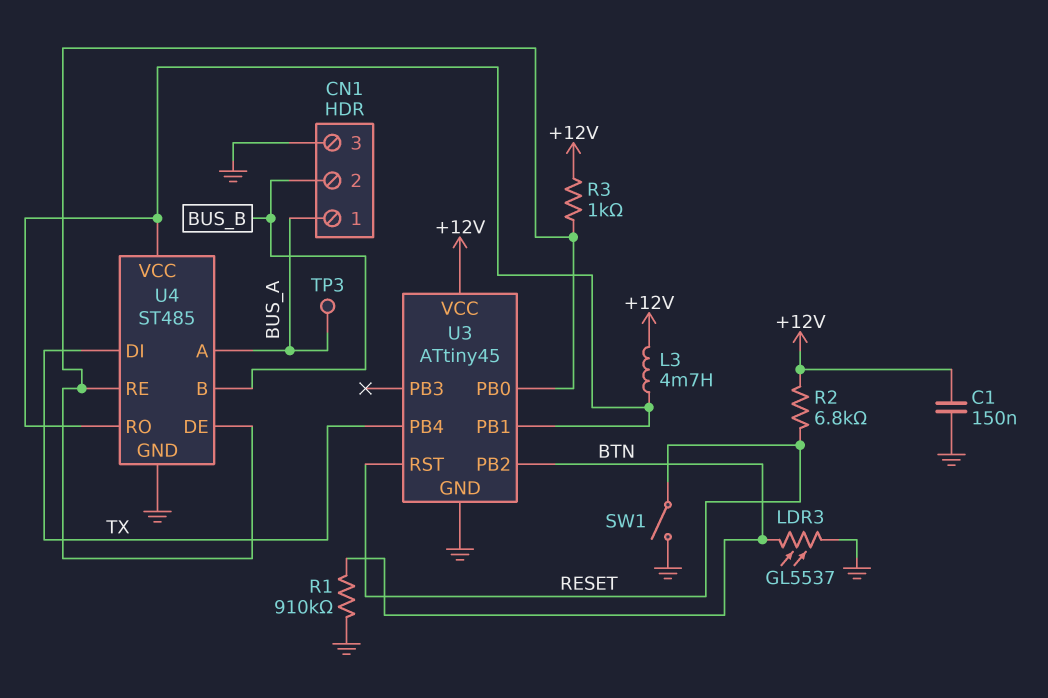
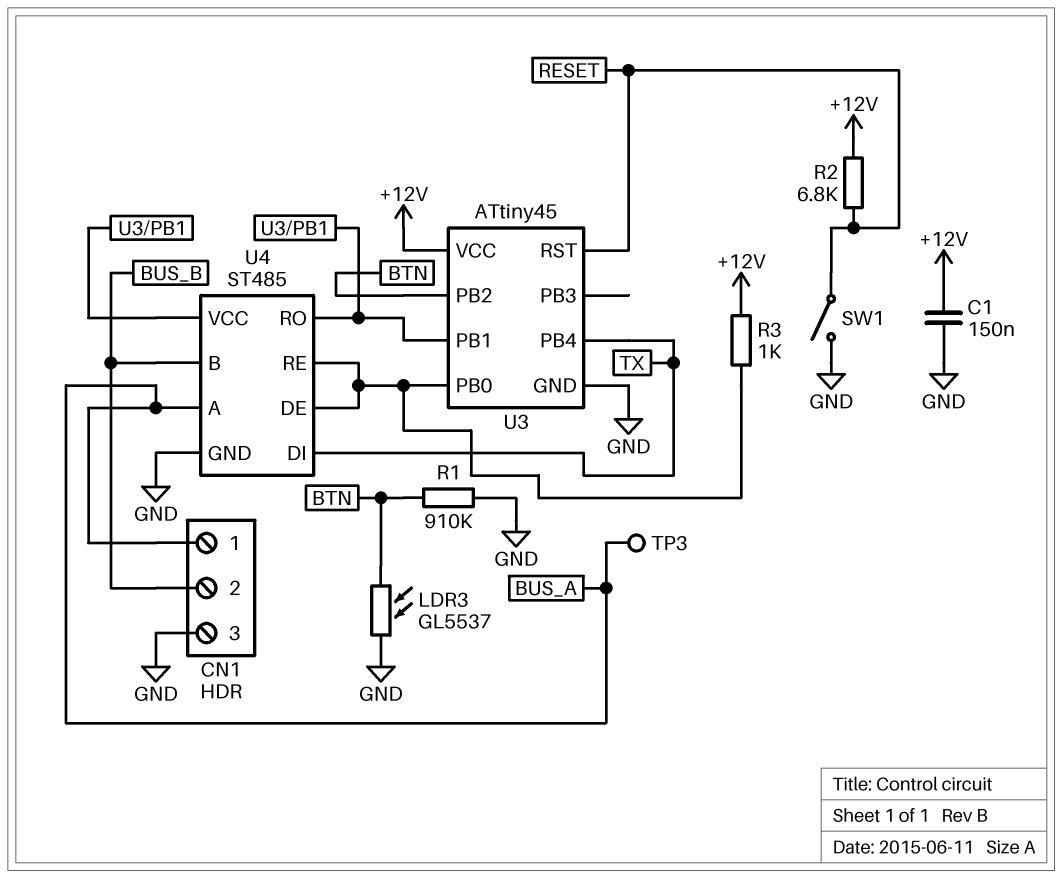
L3: 4.7mH (+12V, U3/PB1) -> none

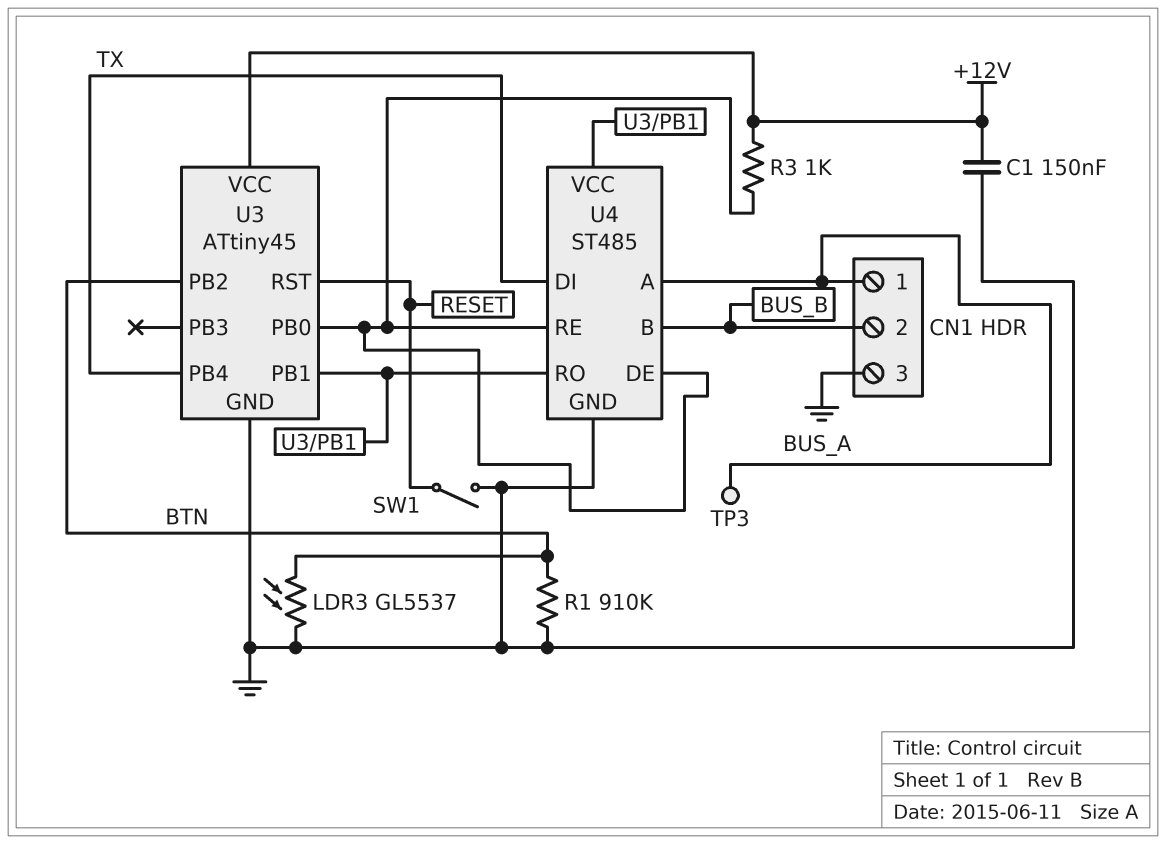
R2: 6.8k (+12V, RESET) -> none

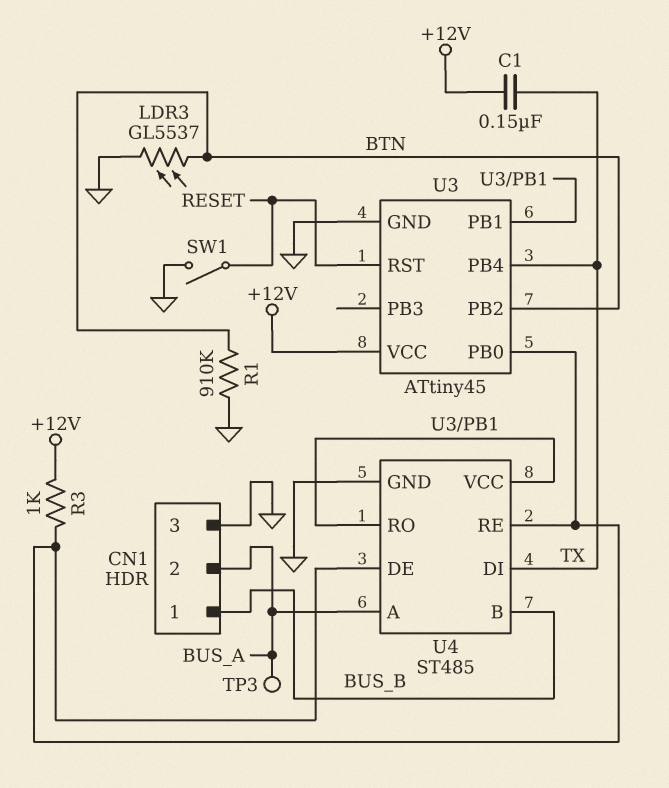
C1: 150nF (+12V, GND) -> 150nF (+12V, TX)
CN1 pin 1: BUS_A -> BUS_B
CN1 pin 2: BUS_B -> BUS_A

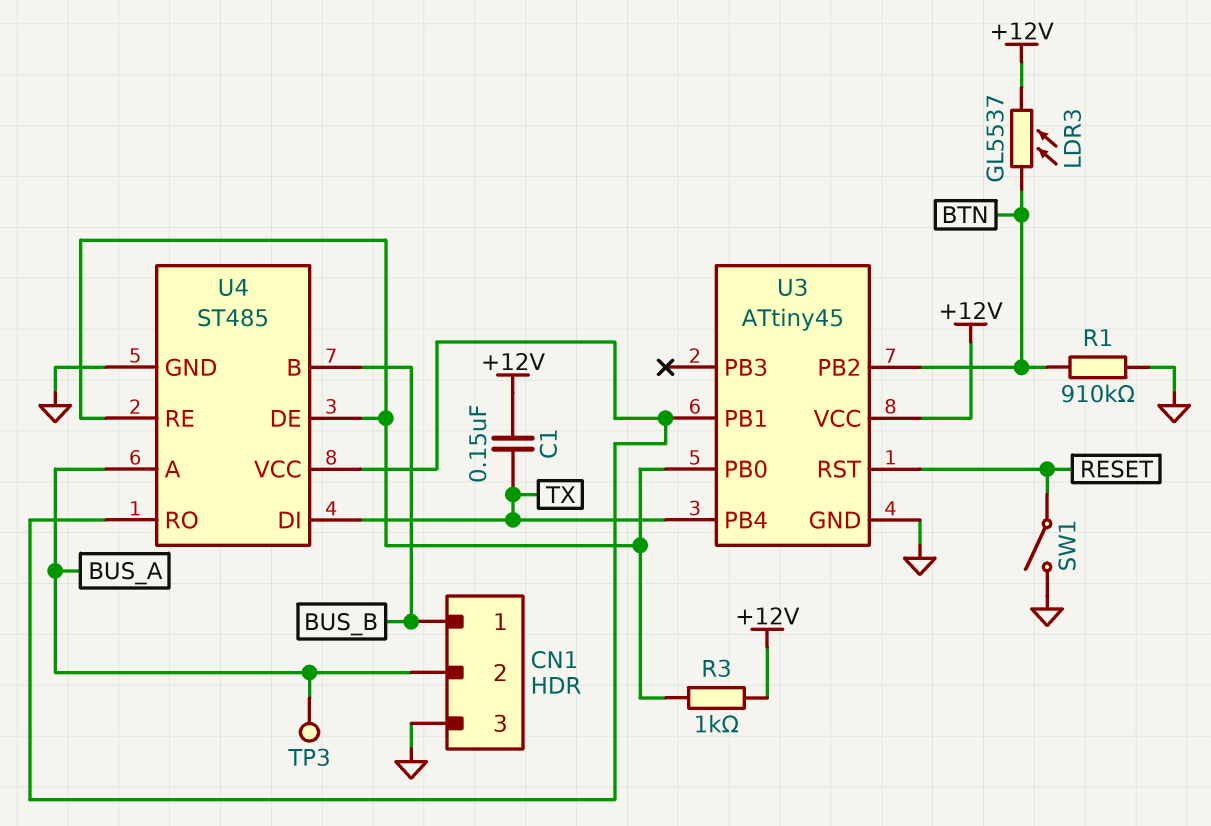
LDR3: GL5537 (BTN, GND) -> GL5537 (+12V, BTN)

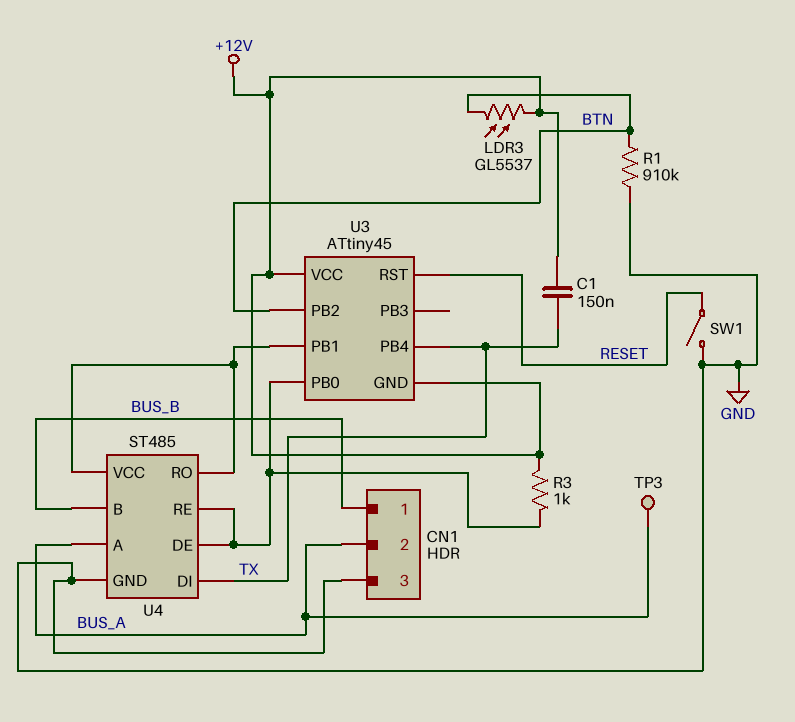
U3 pin GND: GND -> +12V

